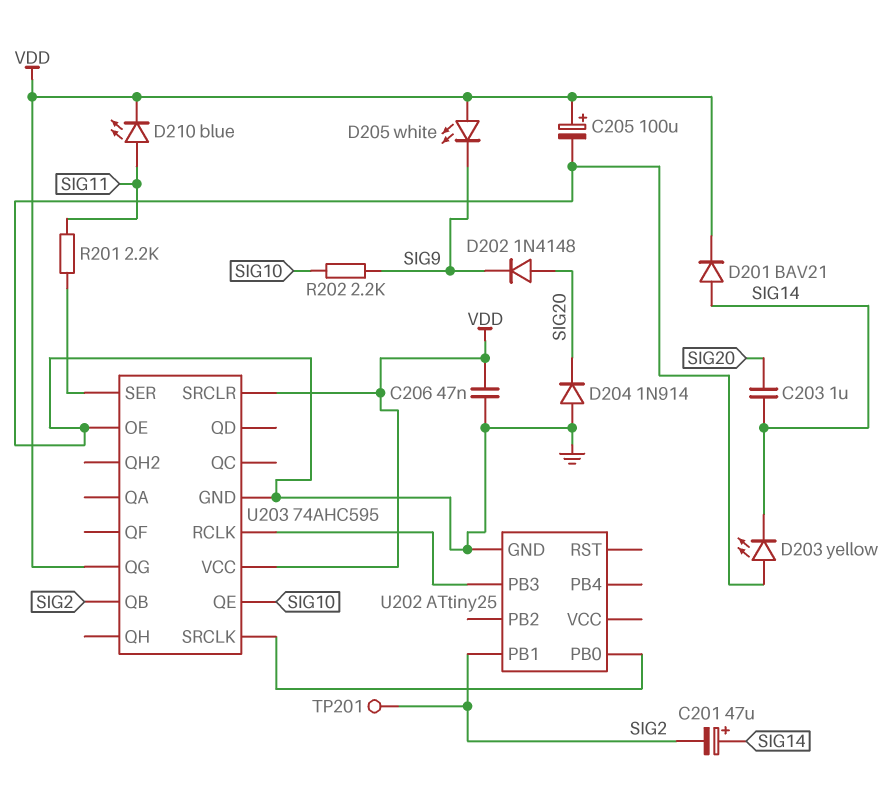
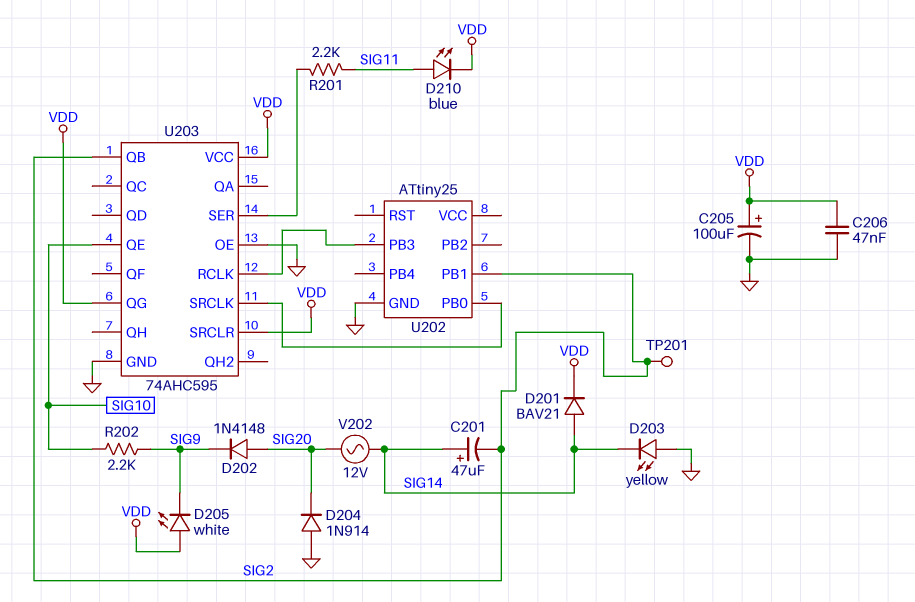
C203: 1uF (SIG14, SIG20) -> none
V202: none -> AC 12V (SIG14, SIG20)

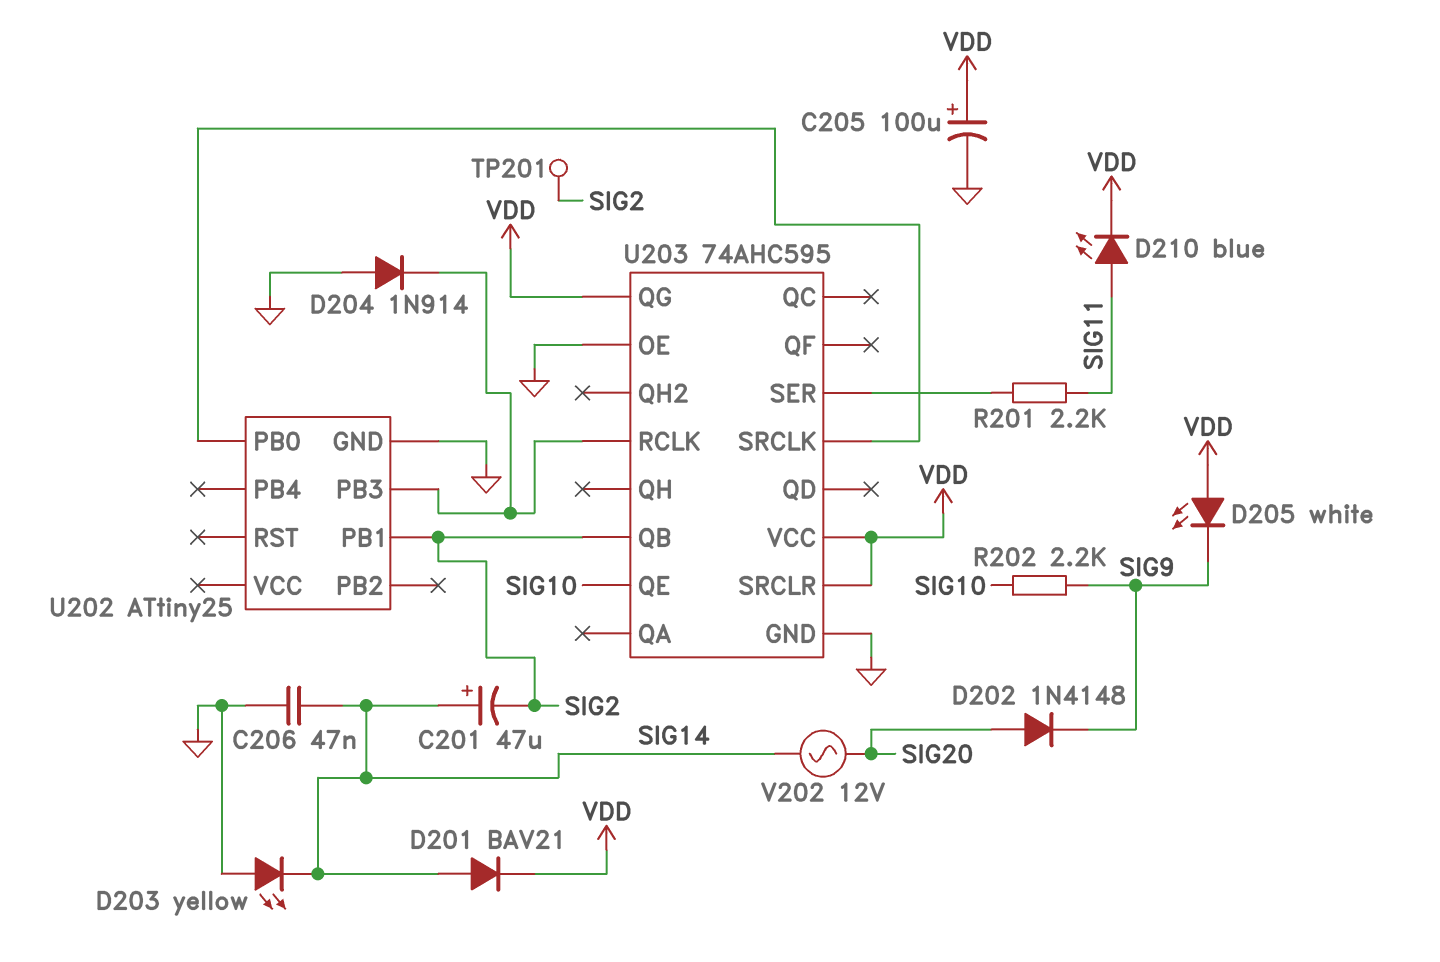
C206: 47nF (GND, VDD) -> 47nF (GND, SIG14)
D204: diode 1N914 (A GND, K SIG20) -> diode 1N914 (A GND, K U202/PB3)

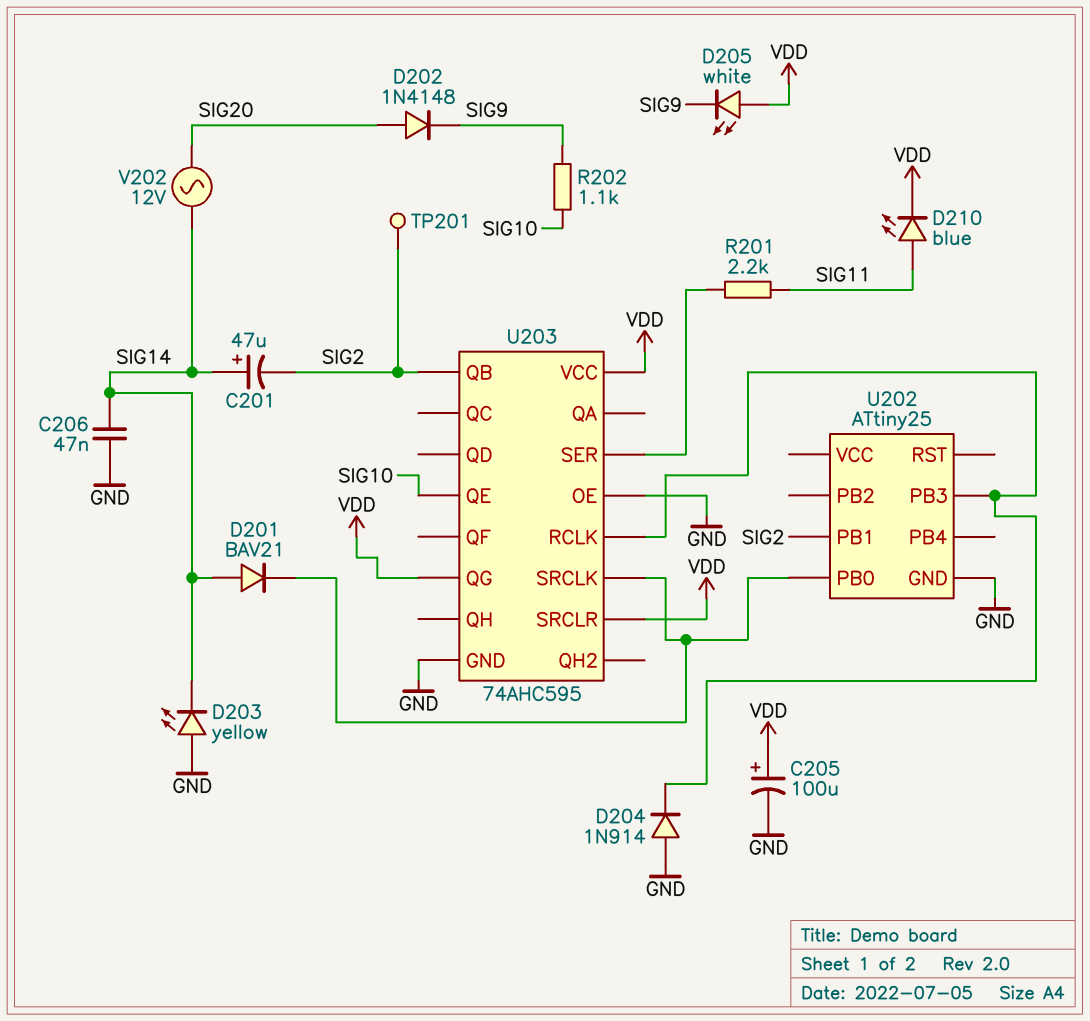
D201: diode BAV21 (A SIG14, K VDD) -> diode BAV21 (A SIG14, K U202/PB0)
R202: 2.2k (SIG9, SIG10) -> 1.1k (SIG9, SIG10)

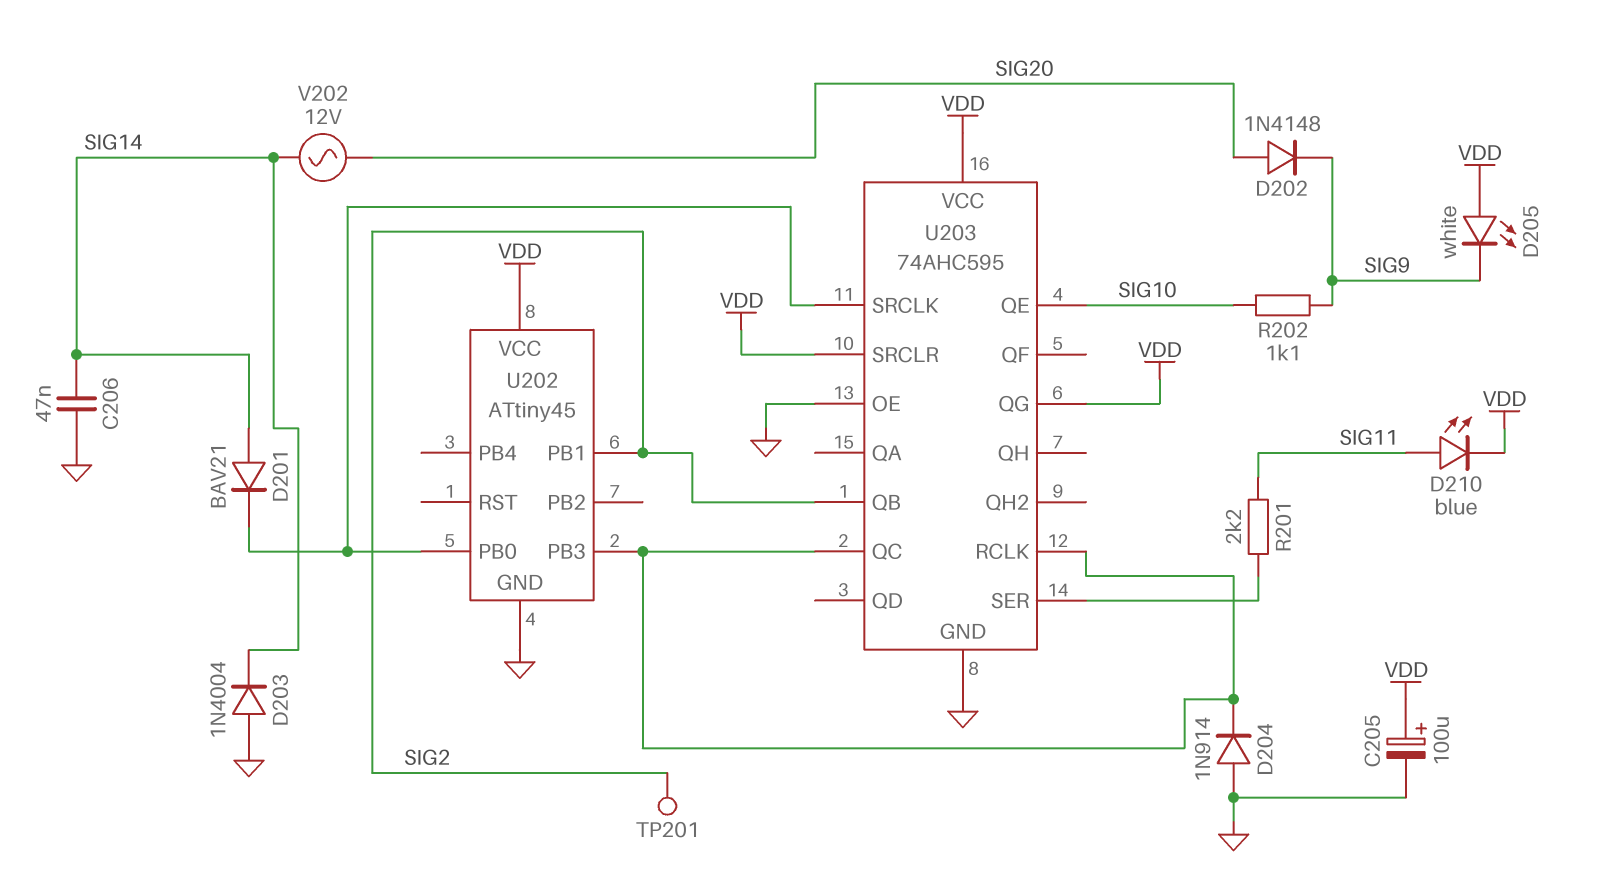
C201: 47uF (plus SIG14, minus SIG2) -> none
D203: LED yellow (A GND, K SIG14) -> diode 1N4004 (A GND, K SIG14)
U202: ATtiny25 -> ATtiny45
U202 pin VCC: none -> VDD
U203 pin QC: none -> U202/PB3

